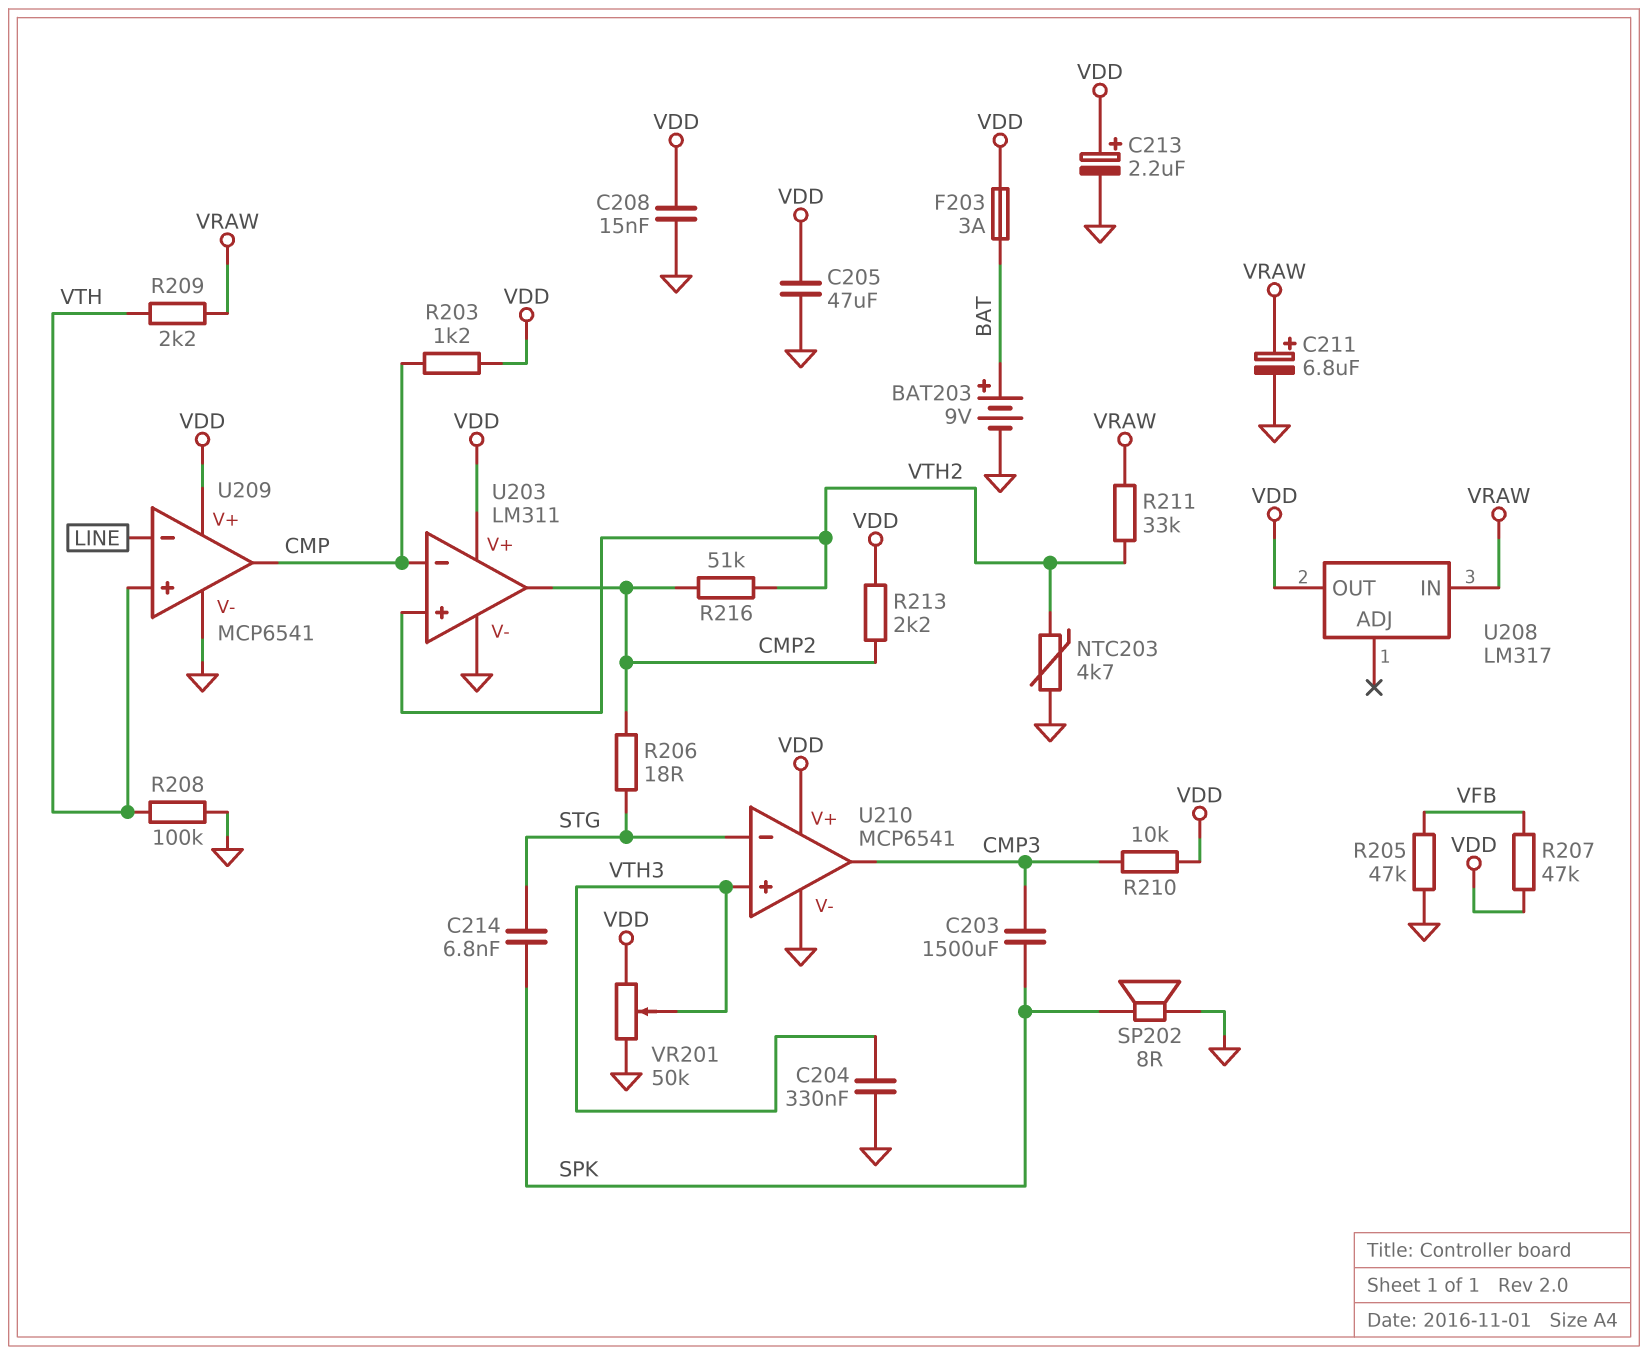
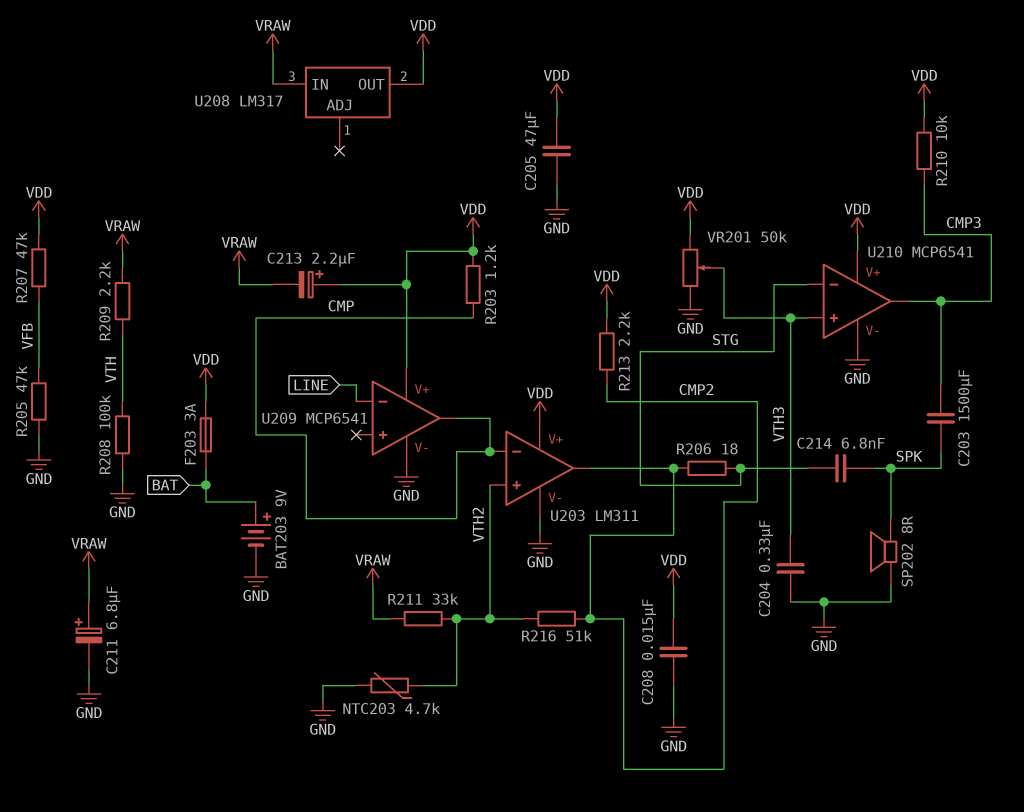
C213: 2.2uF (plus VDD, minus GND) -> 2.2uF (plus VDD, minus VRAW)
U209 pin in+: VTH -> none

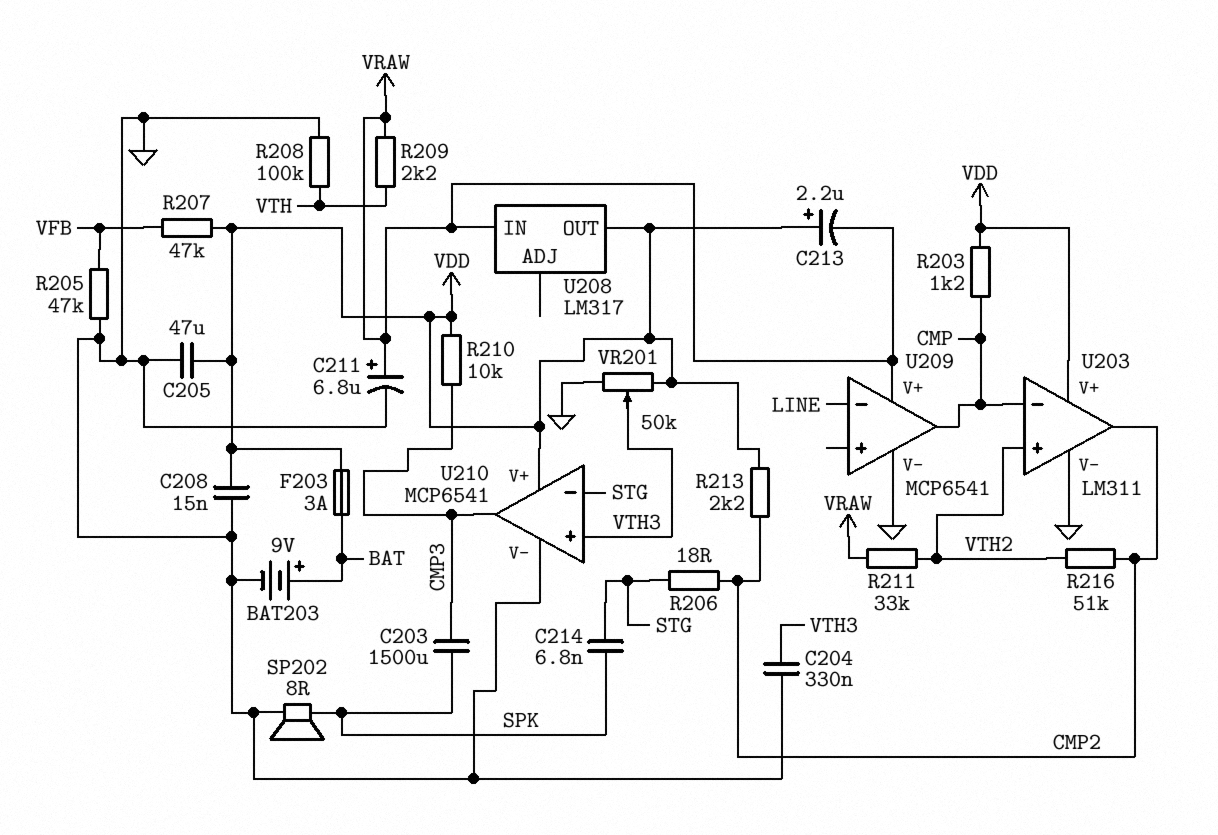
NTC203: 4.7k (GND, VTH2) -> none
U209 pin V+: VDD -> VRAW

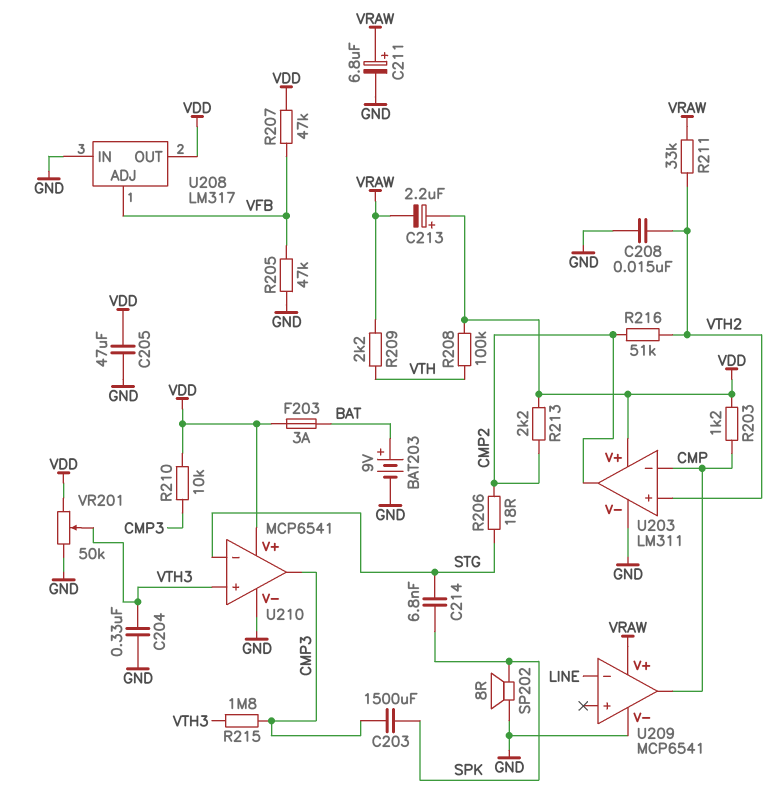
C208: 15nF (GND, VDD) -> 15nF (GND, VTH2)
R208: 100k (GND, VTH) -> 100k (VDD, VTH)
R215: none -> 1.8M (CMP3, VTH3)
U208 pin ADJ: none -> VFB
U208 pin IN: VRAW -> GND

